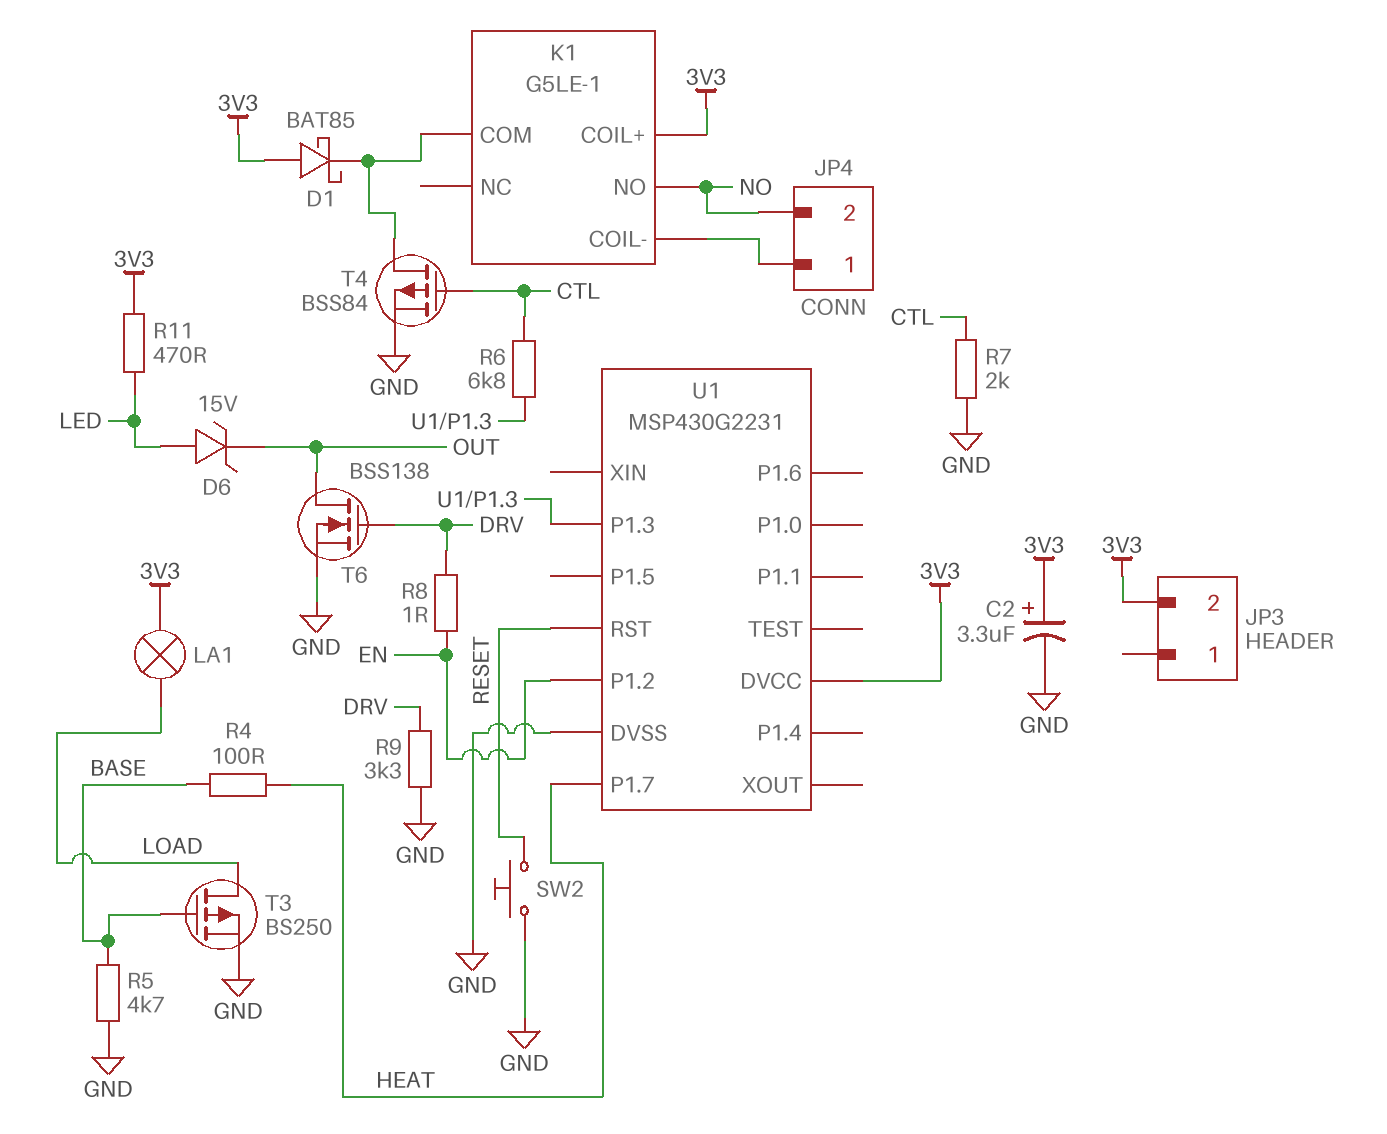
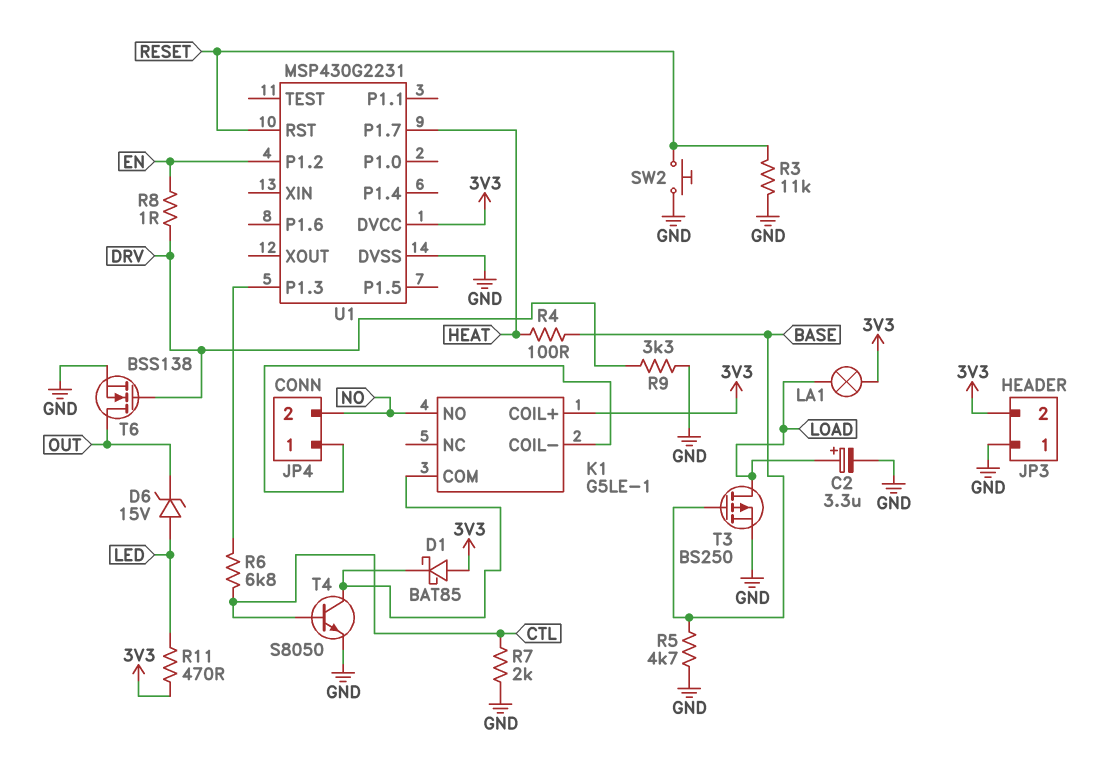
C2: 3.3uF (plus 3V3, minus GND) -> 3.3uF (plus LOAD, minus GND)
JP3 pin 1: none -> GND
R3: none -> 11k (GND, RESET)
T4: PMOS BSS84 (G CTL, D K1/COM, S GND) -> NPN S8050 (B CTL, C K1/COM, E GND)

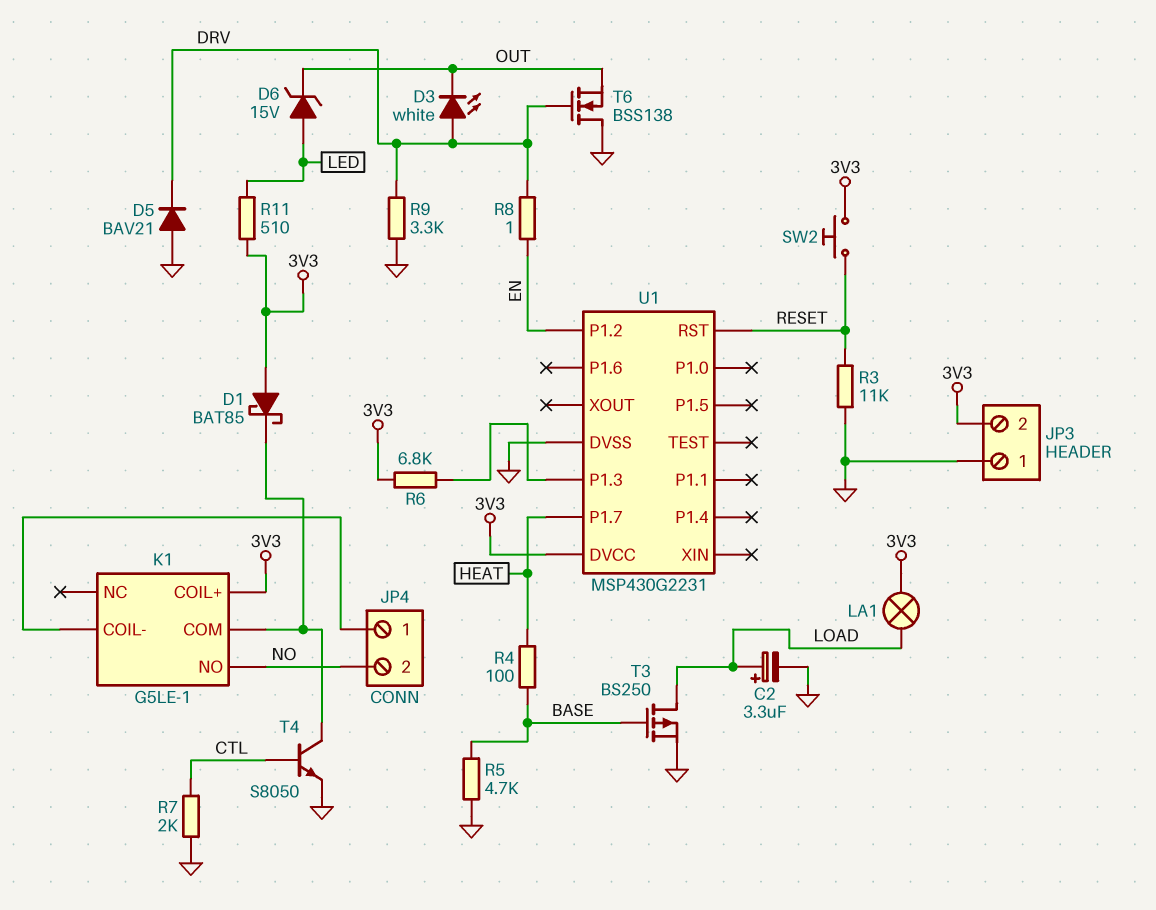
D3: none -> LED white (A DRV, K OUT)
D5: none -> diode BAV21 (A GND, K DRV)
R6: 6.8k (CTL, U1/P1.3) -> 6.8k (3V3, U1/P1.3)
R11: 470 (3V3, LED) -> 510 (3V3, LED)
SW2: button (GND, RESET) -> button (3V3, RESET)
T6: NMOS BSS138 (G DRV, D OUT, S GND) -> NMOS BSS138 (G DRV, D GND, S OUT)

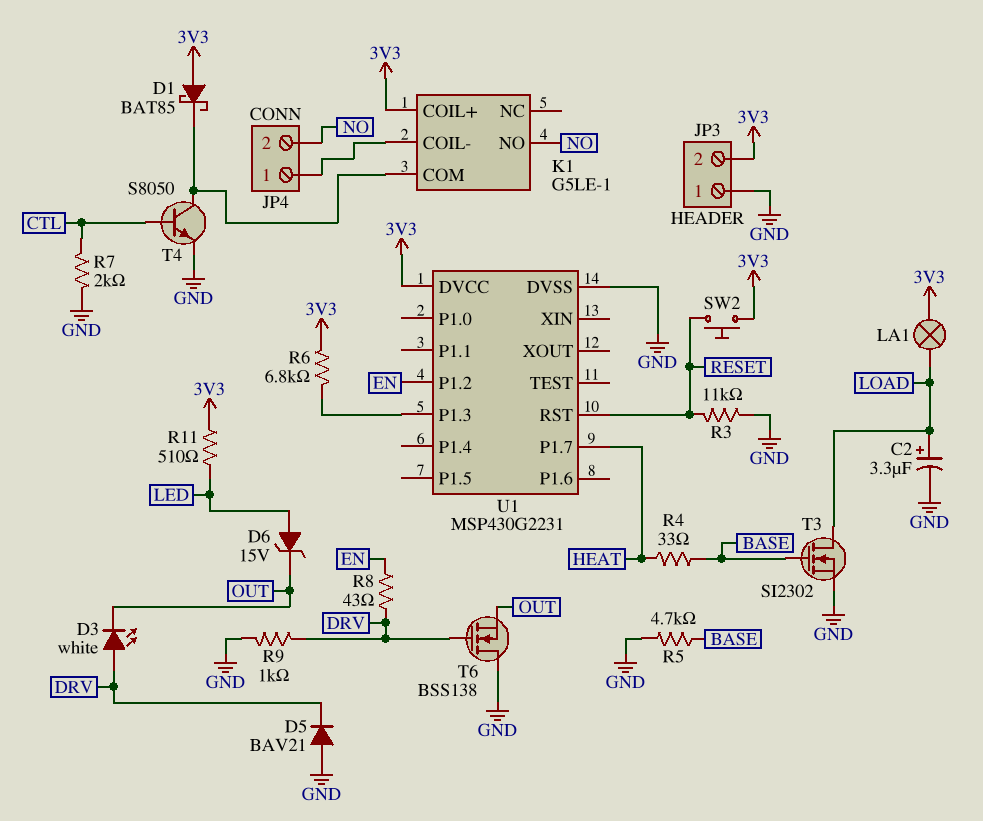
R4: 100 (BASE, HEAT) -> 33 (BASE, HEAT)
R8: 1 (DRV, EN) -> 43 (DRV, EN)
R9: 3.3k (DRV, GND) -> 1k (DRV, GND)
T3: PMOS BS250 (G BASE, D LOAD, S GND) -> NMOS SI2302 (G BASE, D LOAD, S GND)

